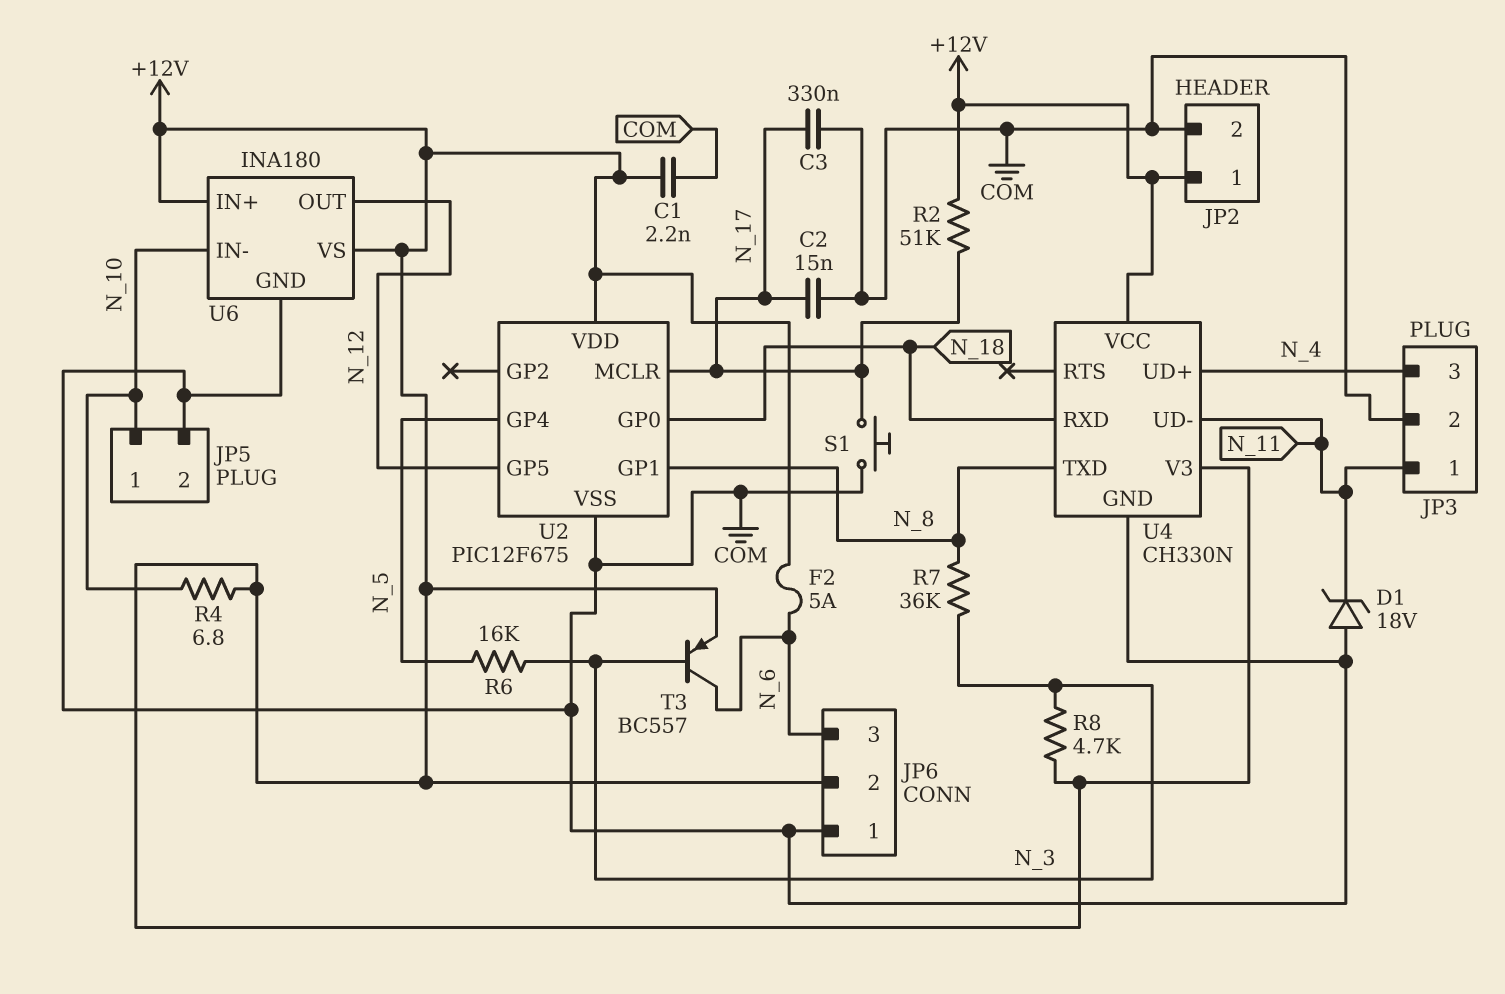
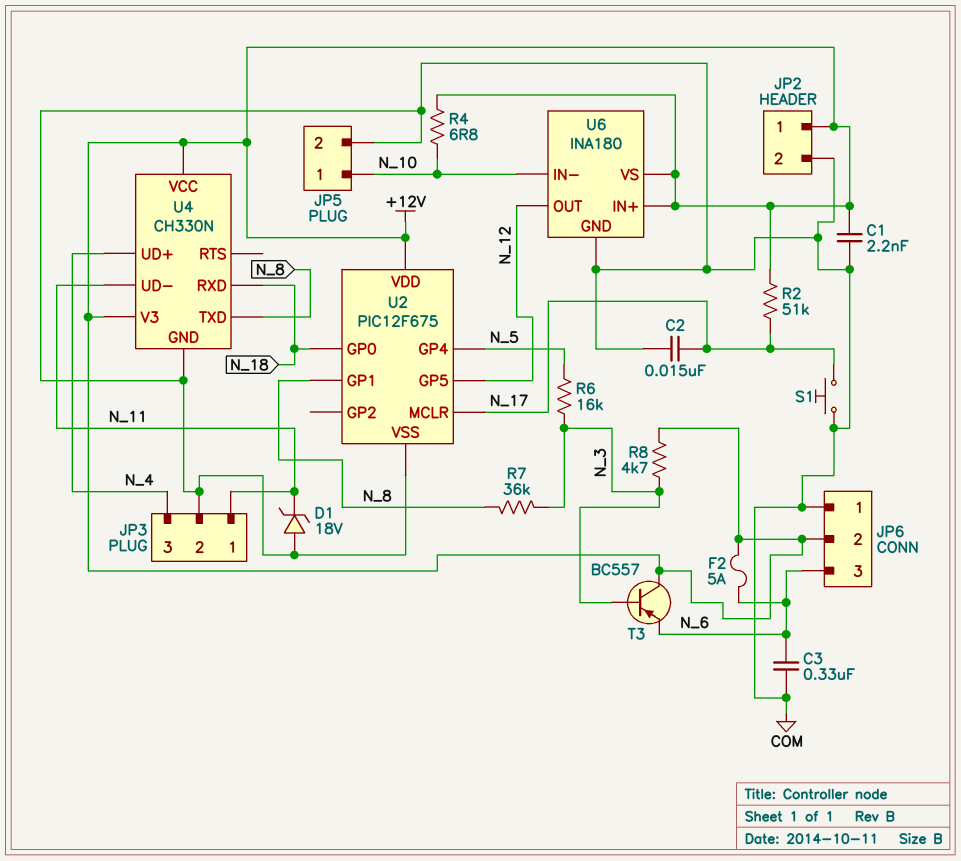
C3: 330nF (COM, N_17) -> 330nF (COM, N_6)
T3: PNP BC557 (B N_3, C N_6, E +12V) -> PNP BC557 (B N_3, C +12V, E N_6)

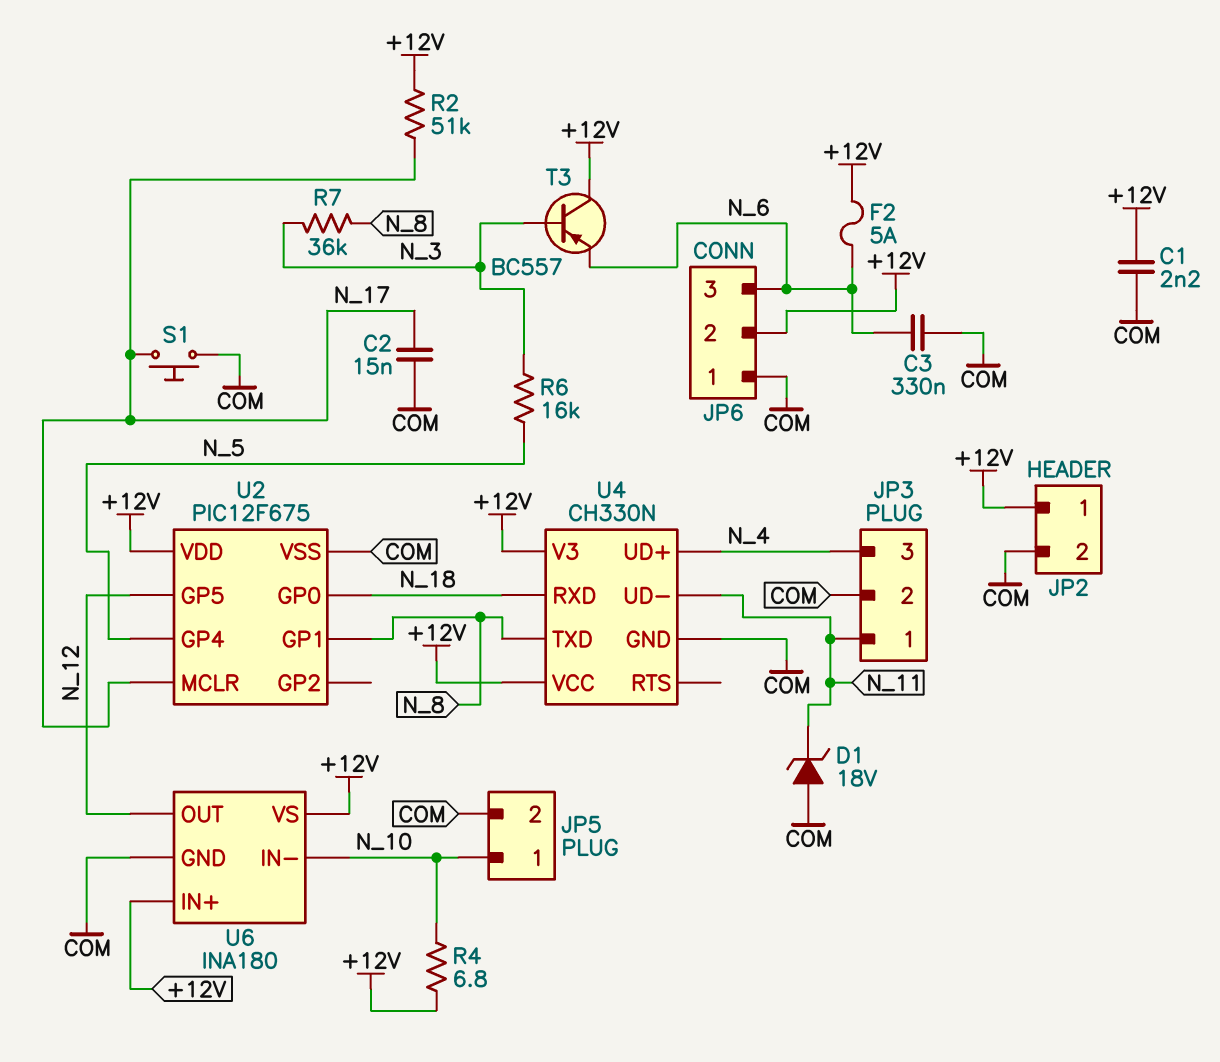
R8: 4.7k (+12V, N_3) -> none

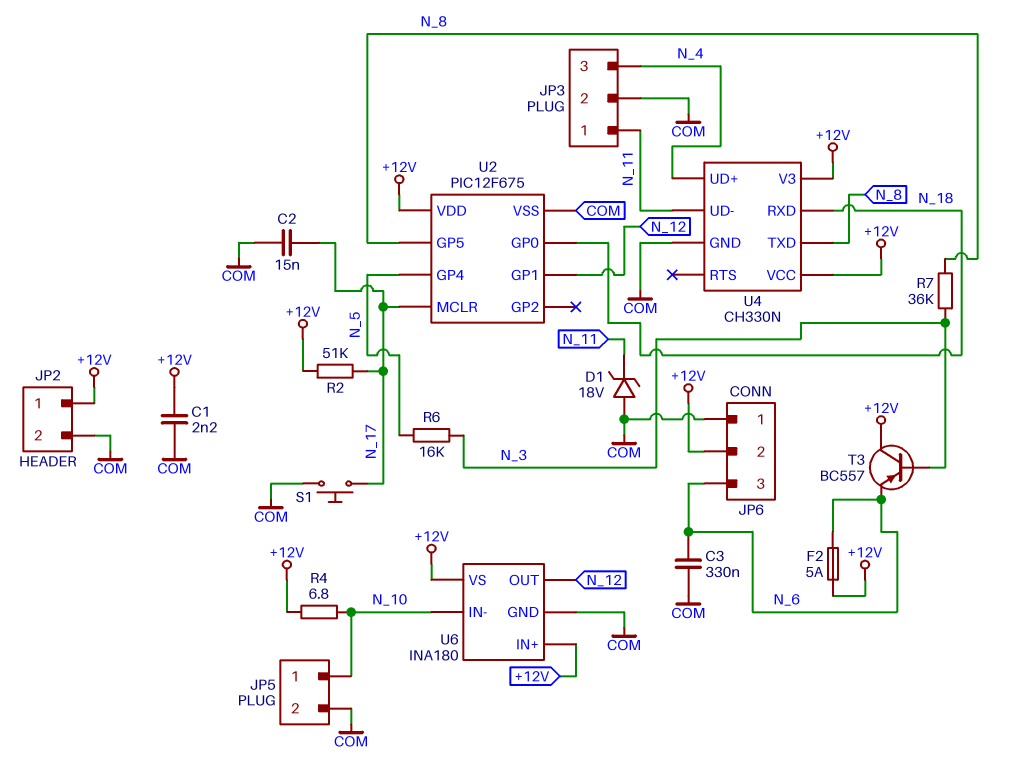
U2 pin GP1: N_8 -> N_12
U2 pin GP5: N_12 -> N_8

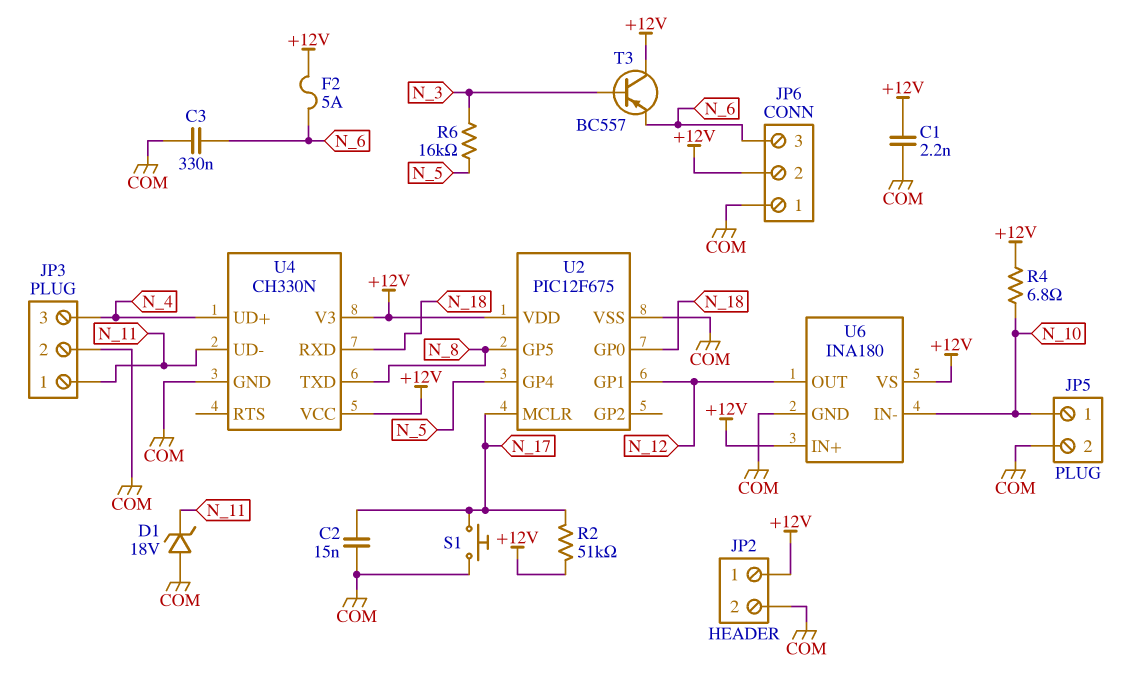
R7: 36k (N_3, N_8) -> none

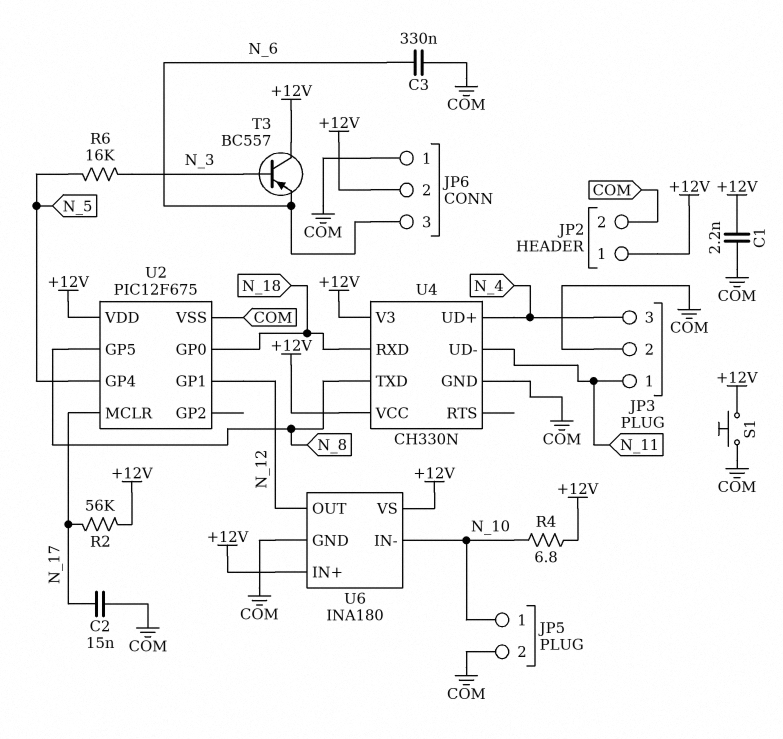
D1: zener 18V (A COM, K N_11) -> none
F2: 5A (+12V, N_6) -> none
R2: 51k (+12V, N_17) -> 56k (+12V, N_17)
S1: button (COM, N_17) -> button (+12V, COM)

